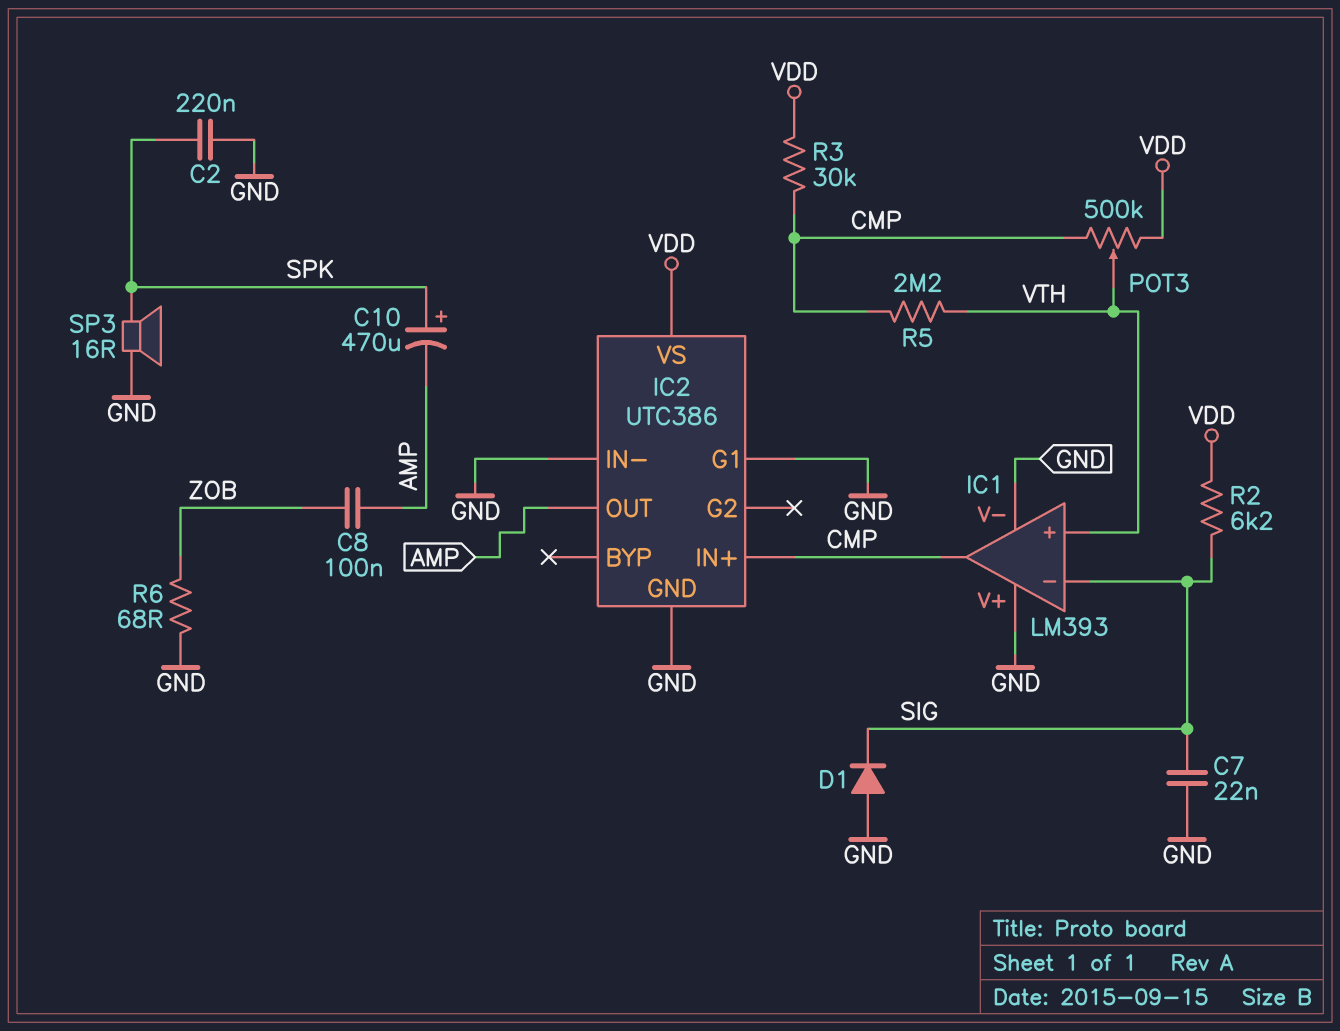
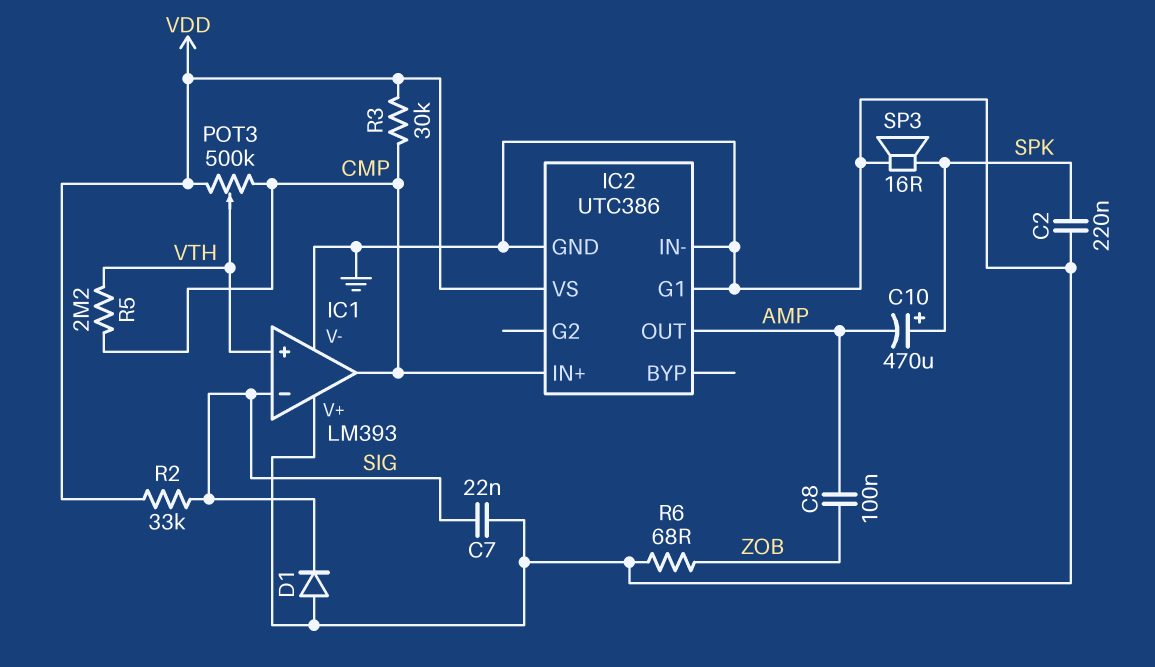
R2: 6.2k (SIG, VDD) -> 33k (SIG, VDD)

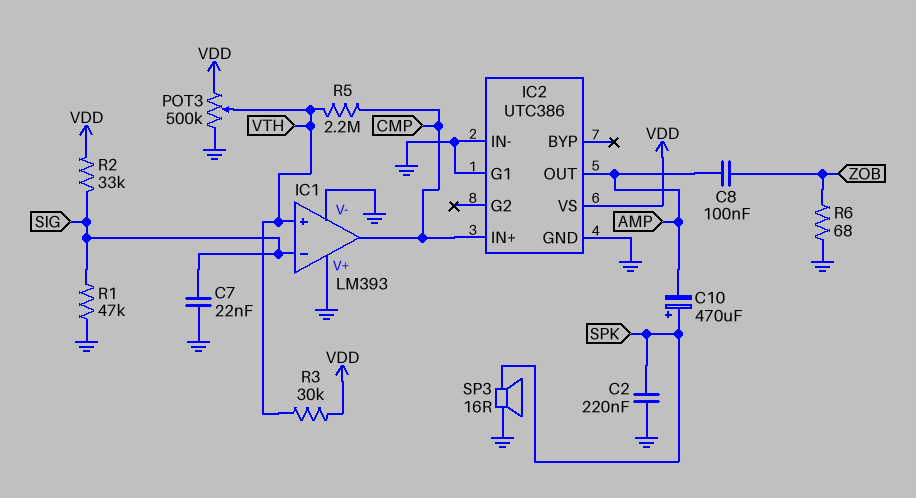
D1: diode (A GND, K SIG) -> none
POT3: 500k (CMP, VDD, wiper VTH) -> 500k (GND, VDD, wiper VTH)
R1: none -> 47k (GND, SIG)
R3: 30k (CMP, VDD) -> 30k (VDD, VTH)

